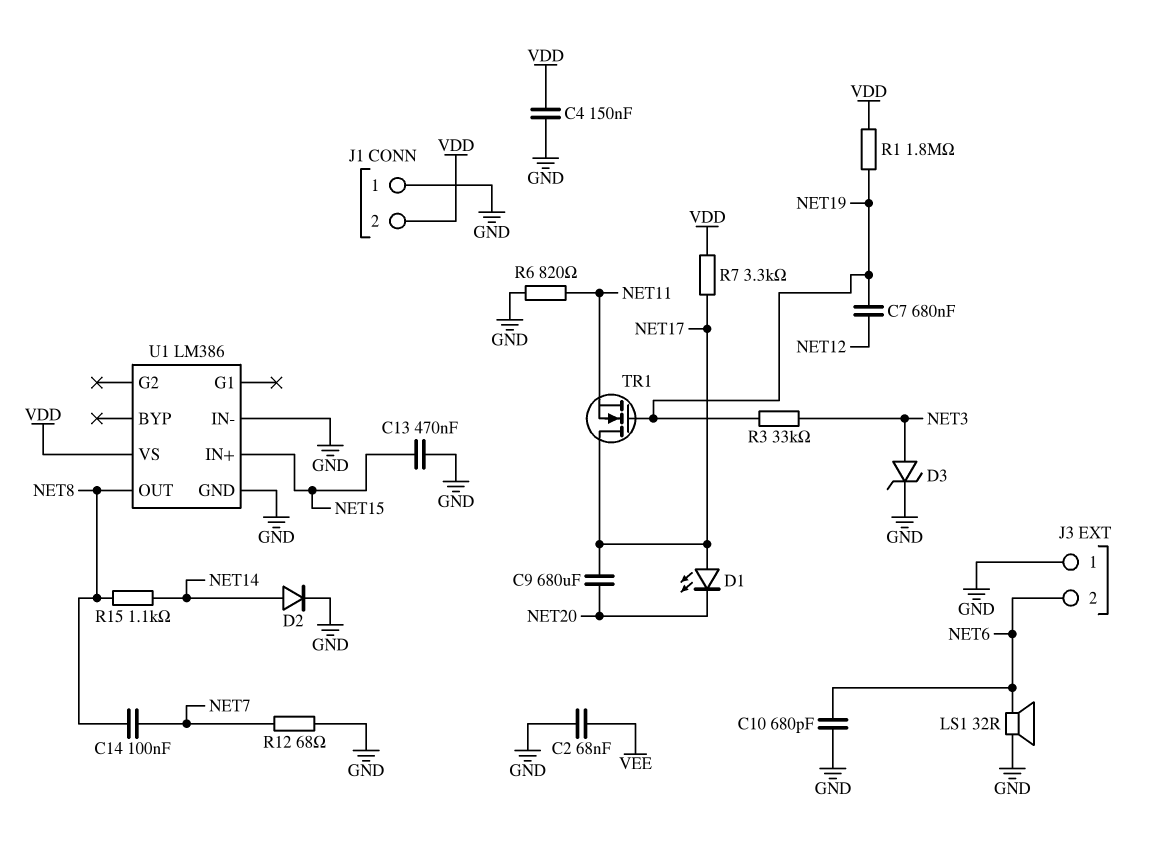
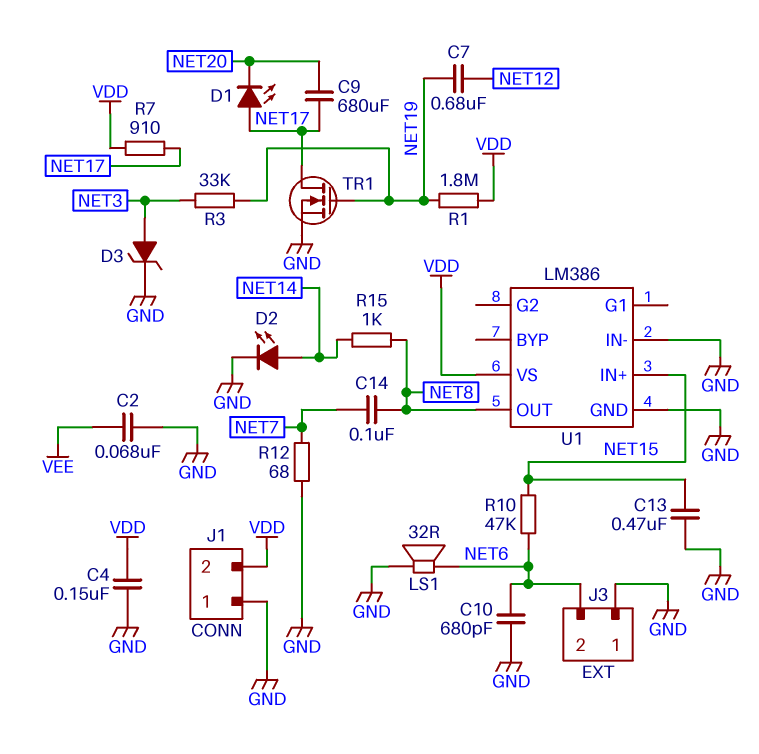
D2: diode (A NET14, K GND) -> LED (A NET14, K GND)
R6: 820 (GND, NET11) -> none
R7: 3.3k (NET17, VDD) -> 910 (NET17, VDD)
R10: none -> 47k (NET6, NET15)
R15: 1.1k (NET8, NET14) -> 1k (NET8, NET14)
TR1: NMOS (G NET19, D NET17, S NET11) -> NMOS (G NET19, D NET17, S GND)

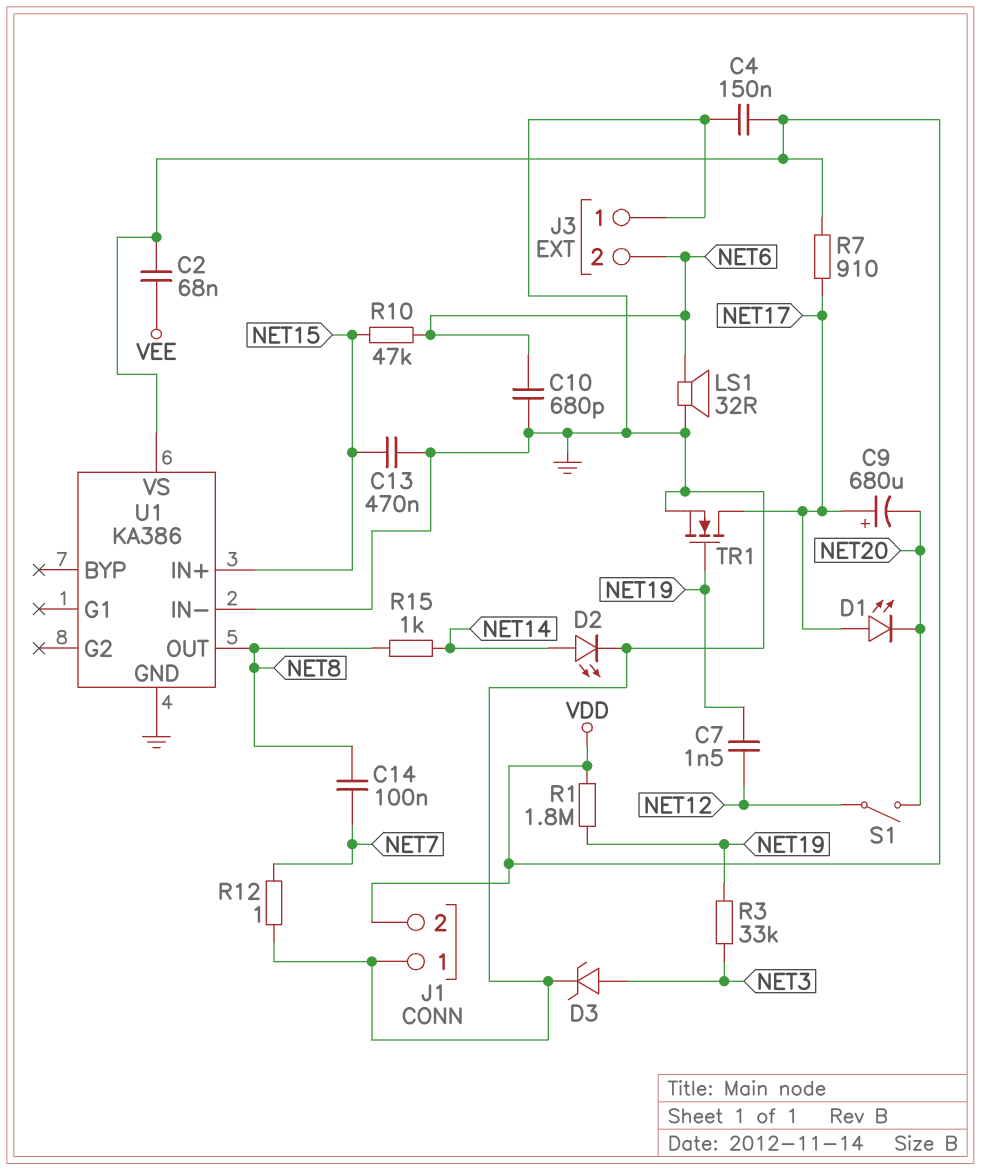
C2: 68nF (GND, VEE) -> 68nF (VDD, VEE)
C7: 680nF (NET12, NET19) -> 1.5nF (NET12, NET19)
C9: 680uF (NET17, NET20) -> 680uF (plus NET17, minus NET20)
R12: 68 (GND, NET7) -> 1 (GND, NET7)
S1: none -> switch (NET12, NET20)
U1: LM386 -> KA386

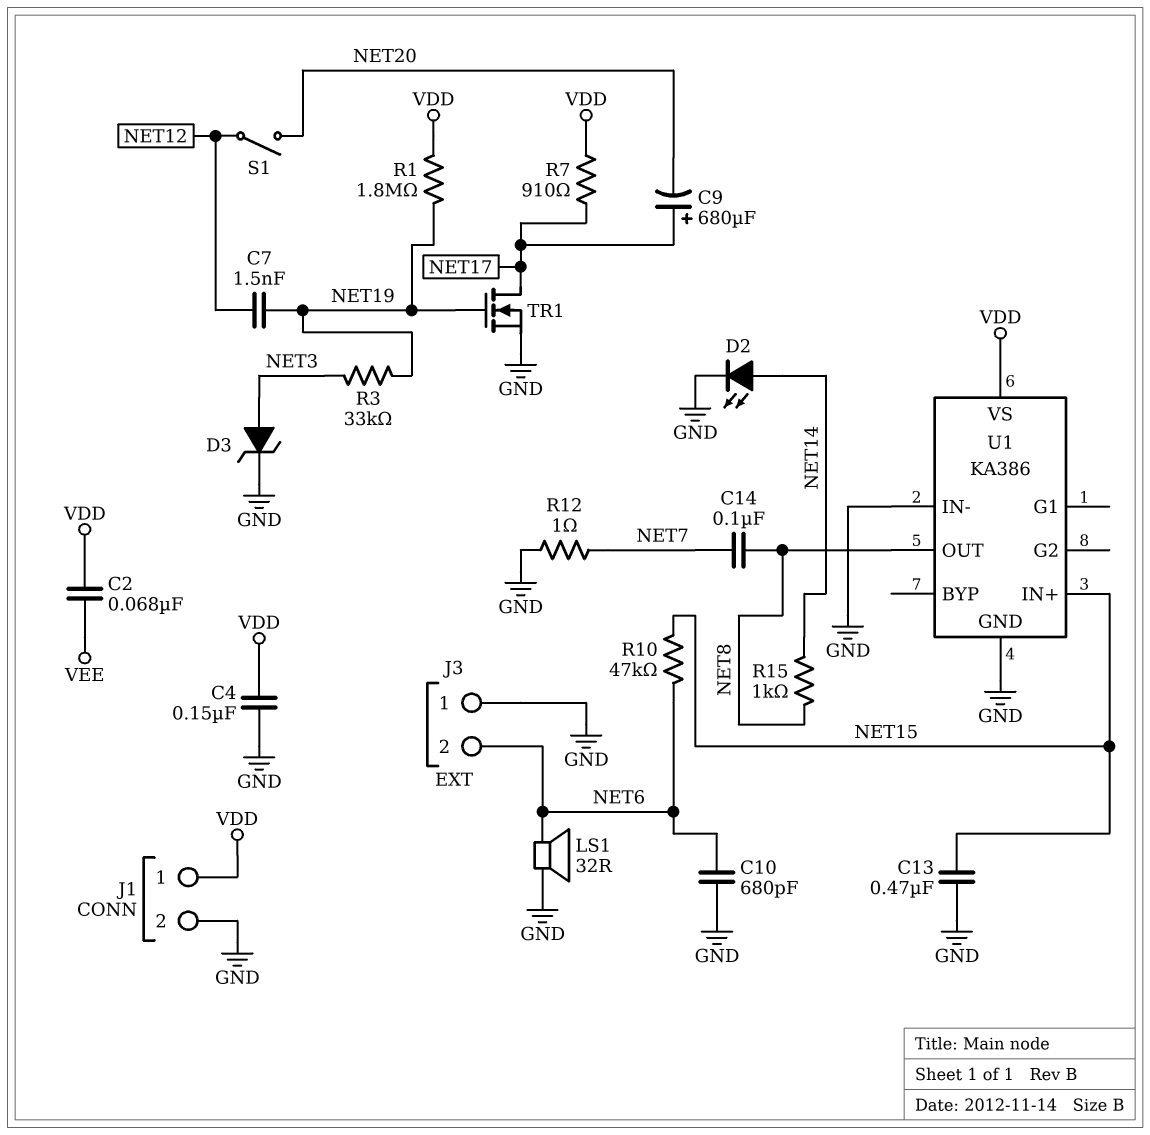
D1: LED (A NET17, K NET20) -> none
J1 pin 1: GND -> VDD
J1 pin 2: VDD -> GND

